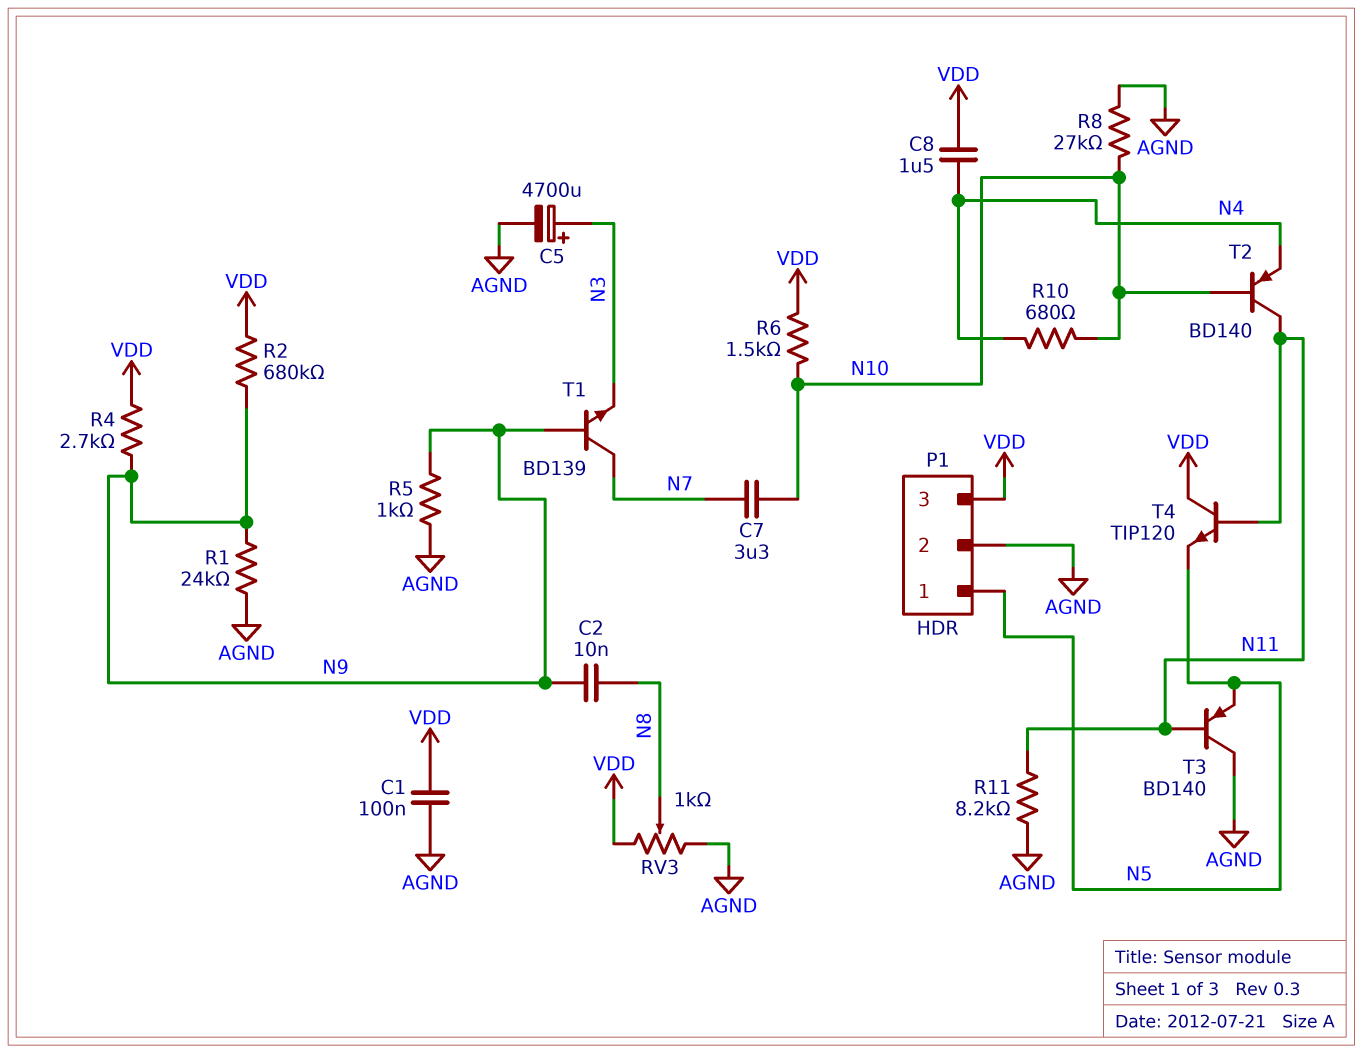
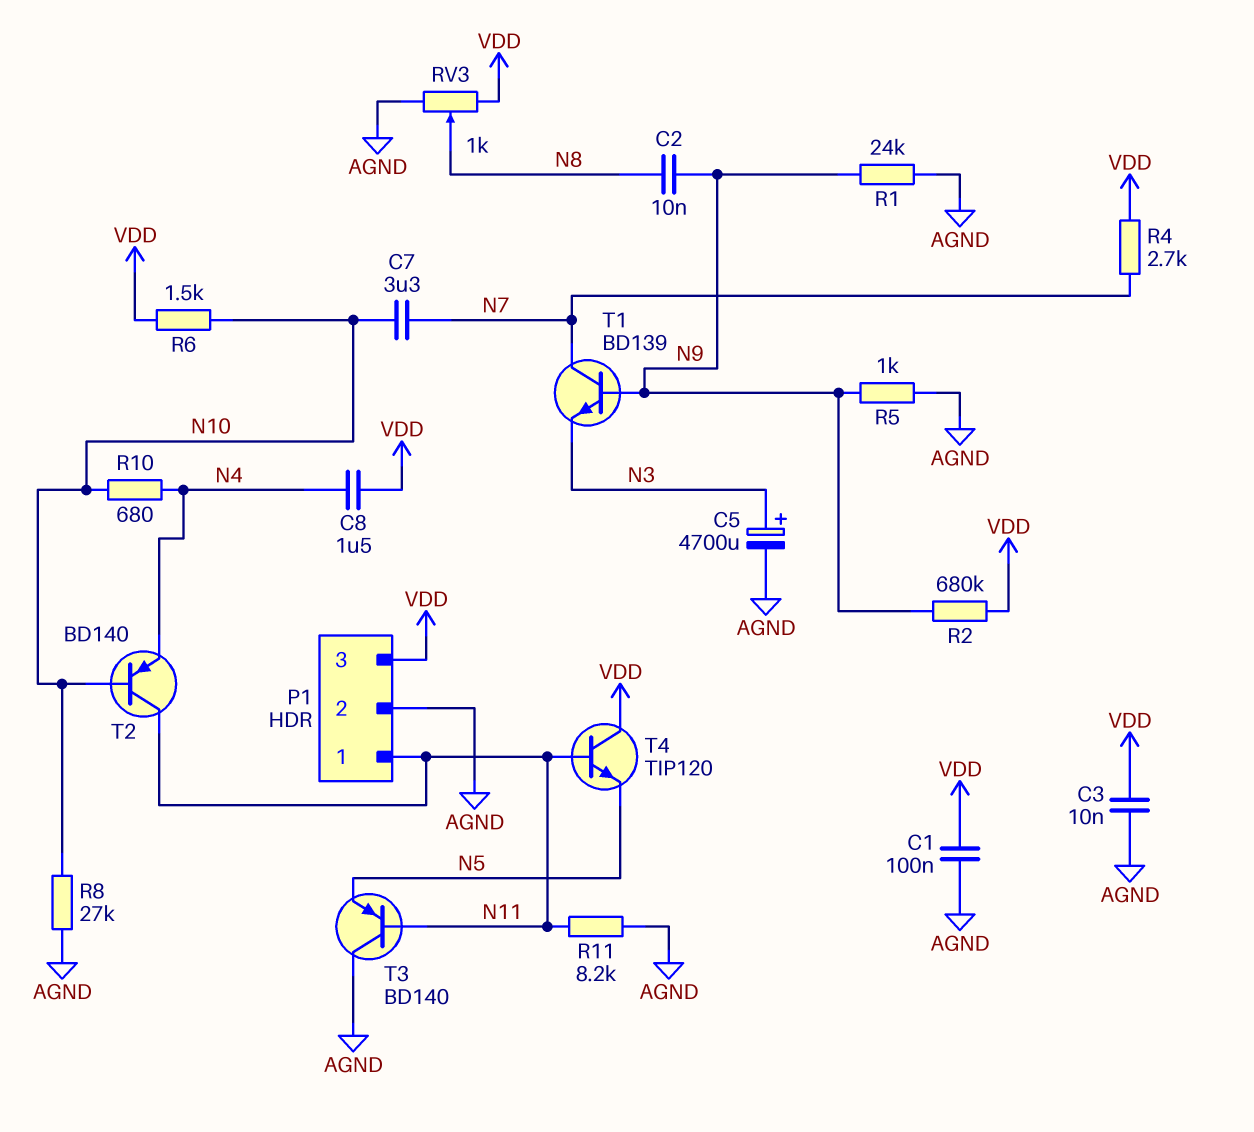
C3: none -> 10nF (AGND, VDD)
P1 pin 1: N5 -> N11
R4: 2.7k (N9, VDD) -> 2.7k (N7, VDD)

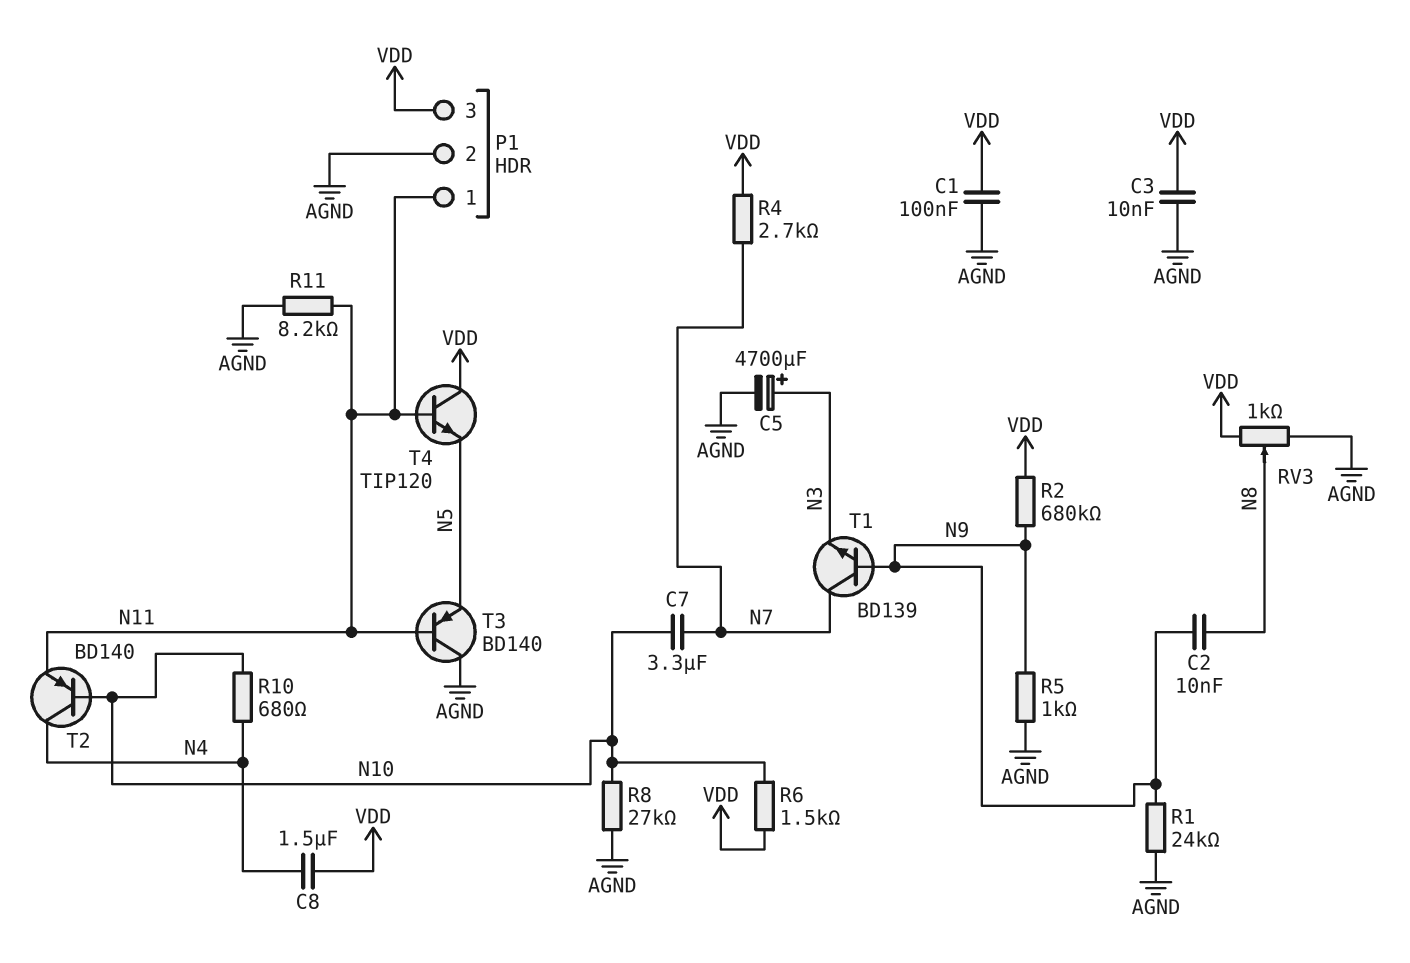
T2: PNP BD140 (B N10, C N11, E N4) -> PNP BD140 (B N10, C N4, E N11)

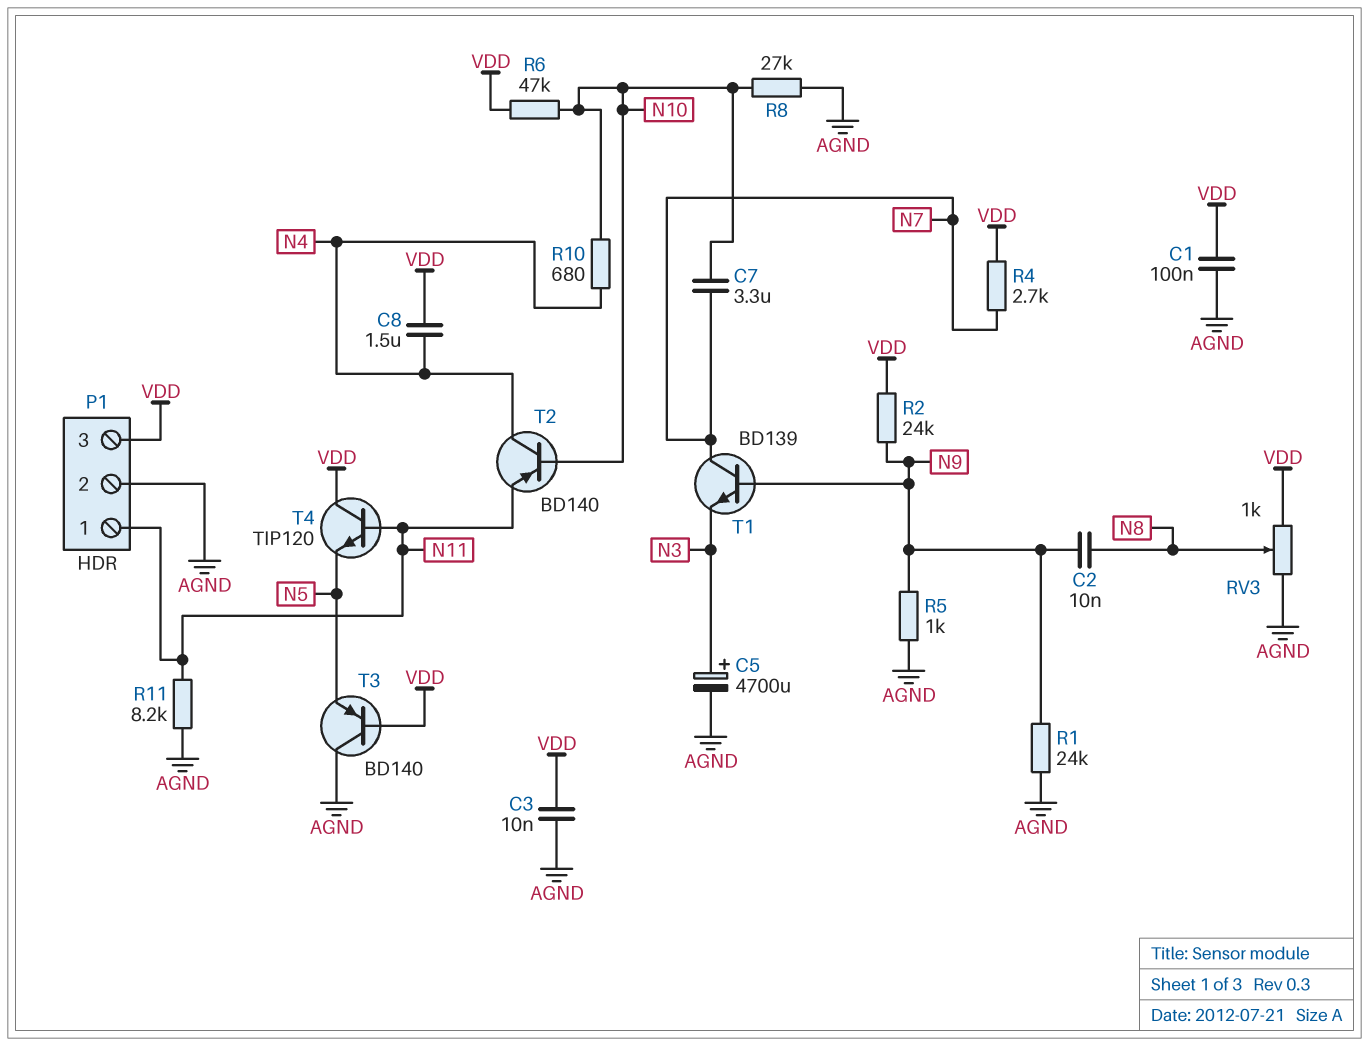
R2: 680k (N9, VDD) -> 24k (N9, VDD)
R6: 1.5k (N10, VDD) -> 47k (N10, VDD)
T3: PNP BD140 (B N11, C AGND, E N5) -> PNP BD140 (B VDD, C AGND, E N5)

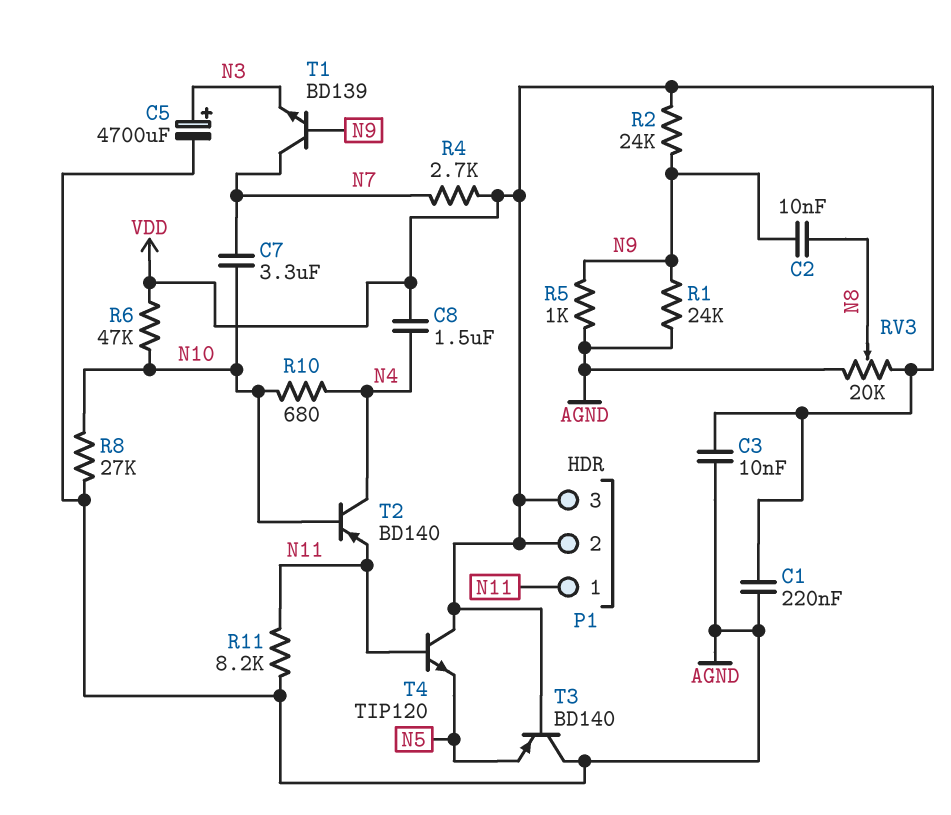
C1: 100nF (AGND, VDD) -> 220nF (AGND, VDD)
P1 pin 2: AGND -> VDD
RV3: 1k (AGND, VDD, wiper N8) -> 20k (AGND, VDD, wiper N8)

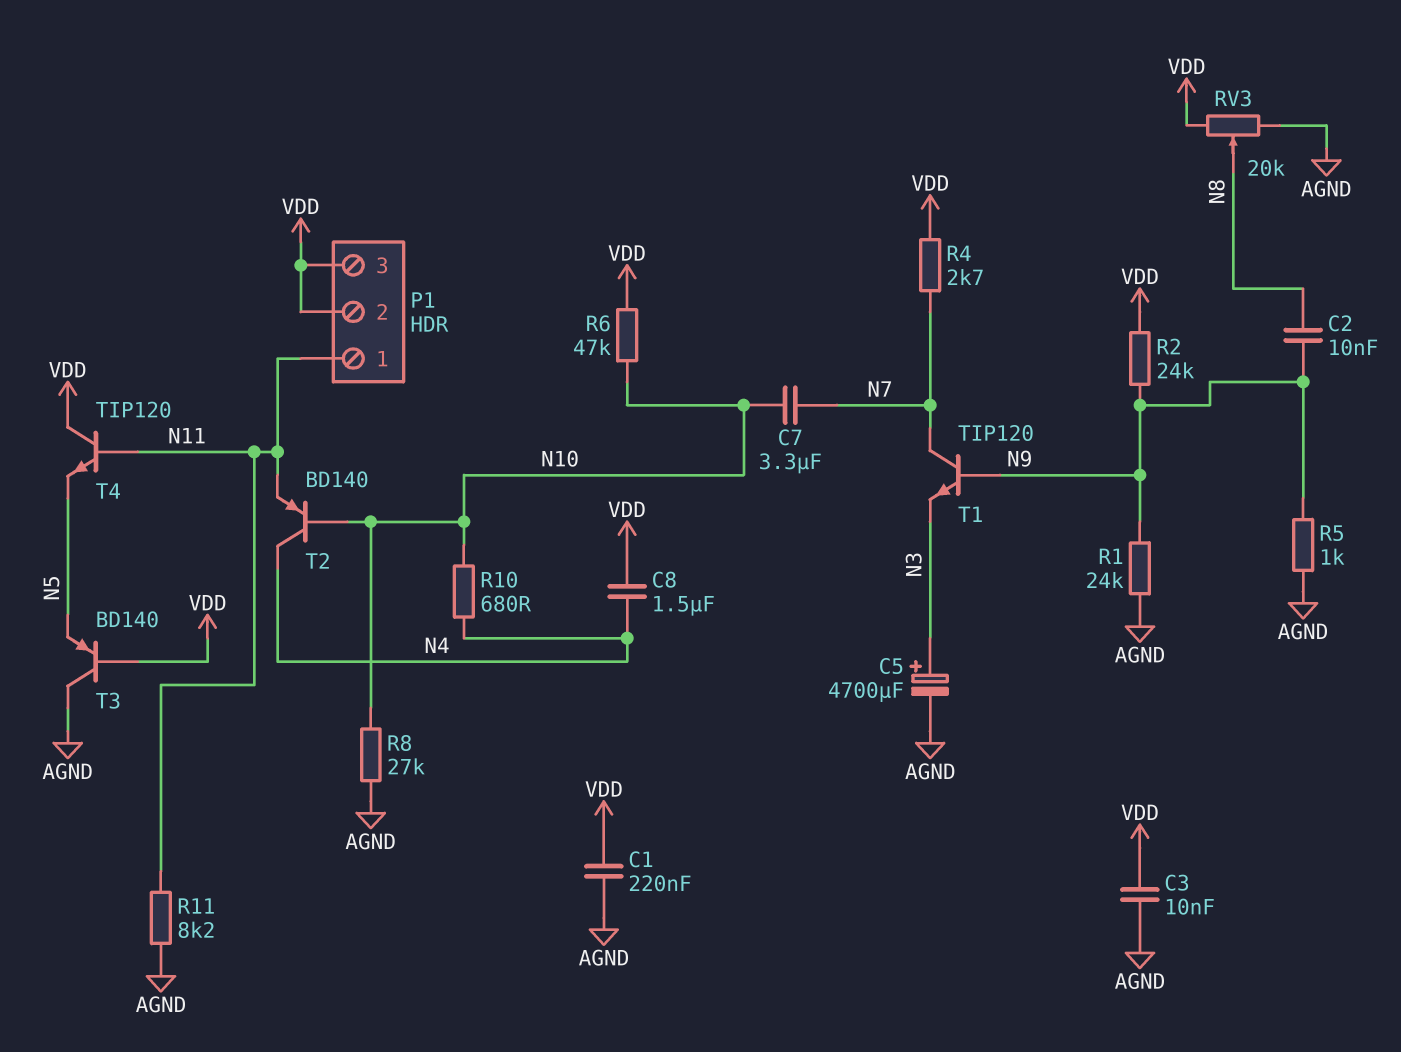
T1: NPN BD139 (B N9, C N7, E N3) -> NPN TIP120 (B N9, C N7, E N3)

